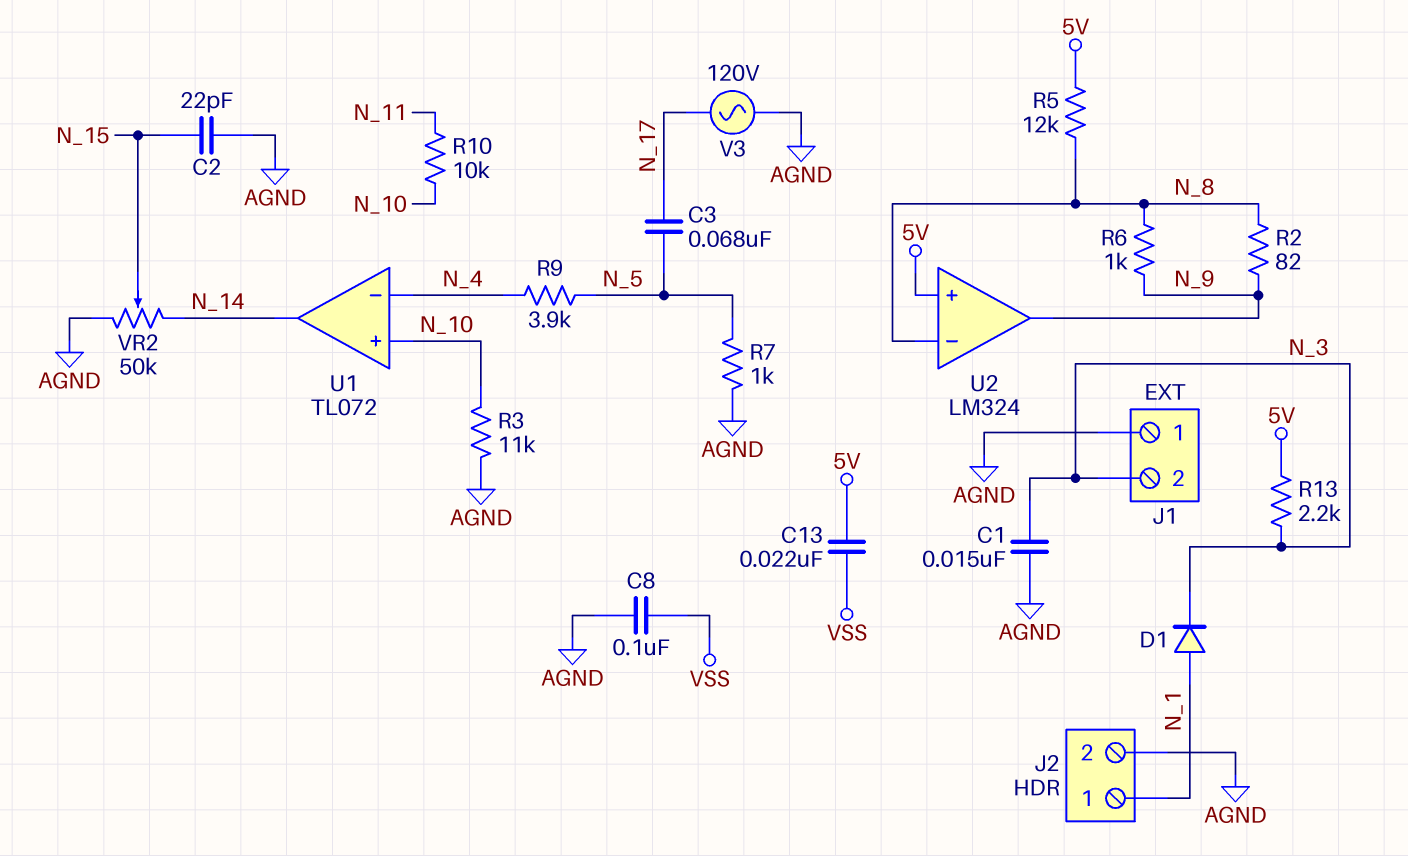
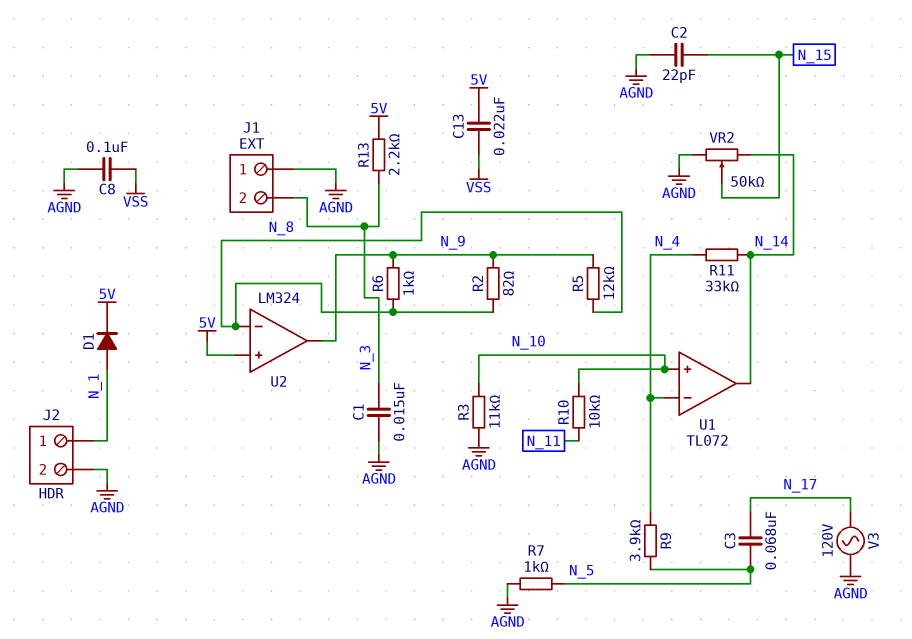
D1: diode (A N_1, K N_3) -> diode (A N_1, K 5V)
R5: 12k (5V, N_8) -> 12k (N_8, N_9)
R11: none -> 33k (N_4, N_14)

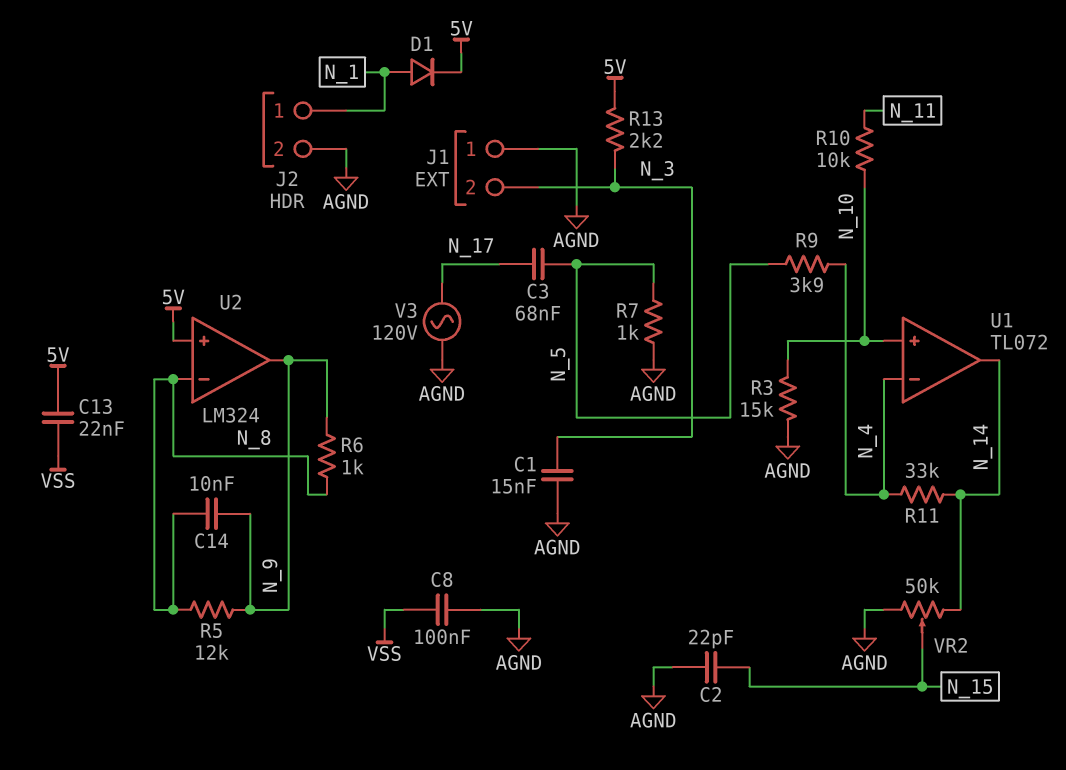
C14: none -> 10nF (N_8, N_9)
R2: 82 (N_8, N_9) -> none
R3: 11k (AGND, N_10) -> 15k (AGND, N_10)

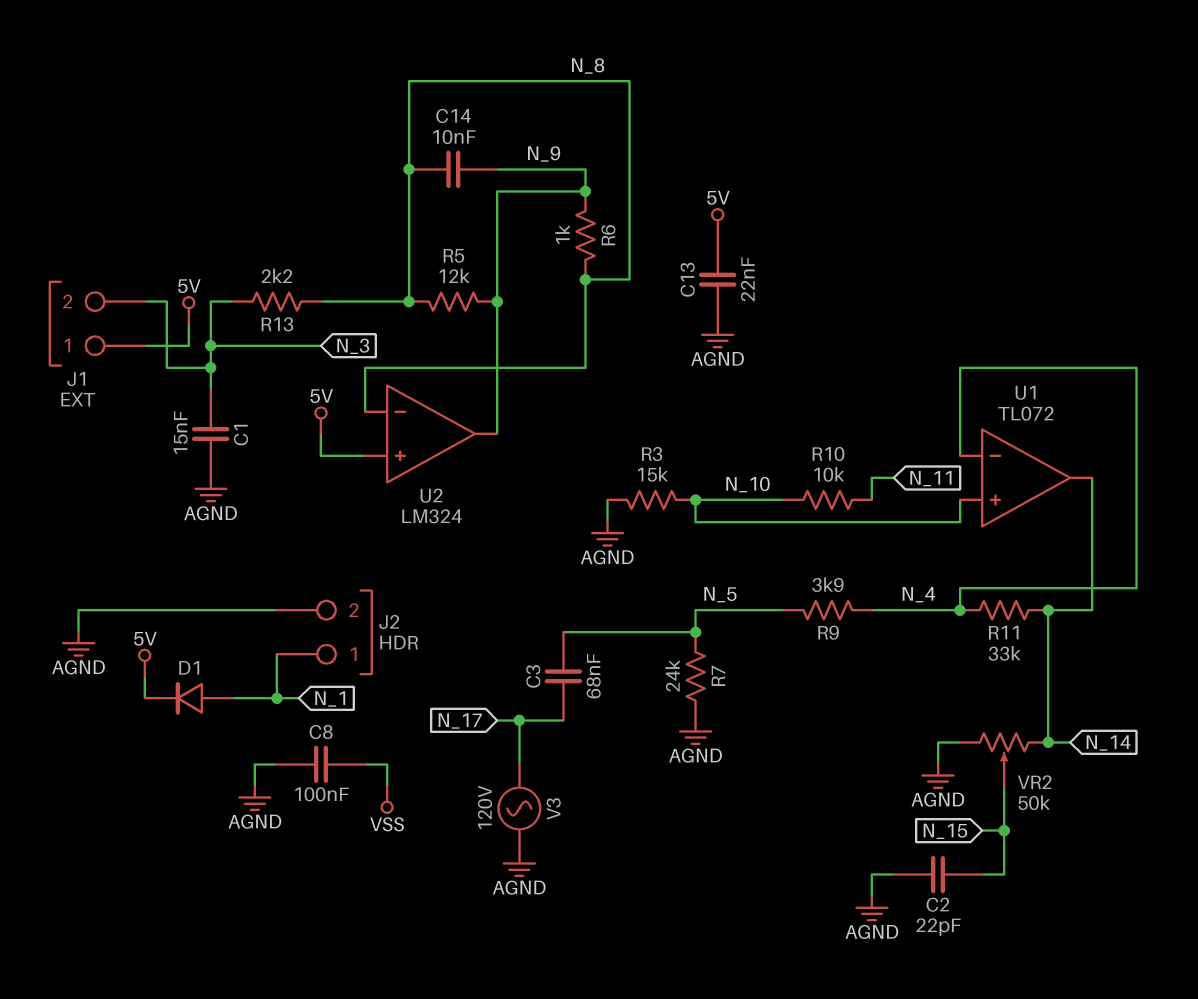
C13: 22nF (5V, VSS) -> 22nF (5V, AGND)
J1 pin 1: AGND -> 5V
R7: 1k (AGND, N_5) -> 24k (AGND, N_5)
R13: 2.2k (5V, N_3) -> 2.2k (N_3, N_8)

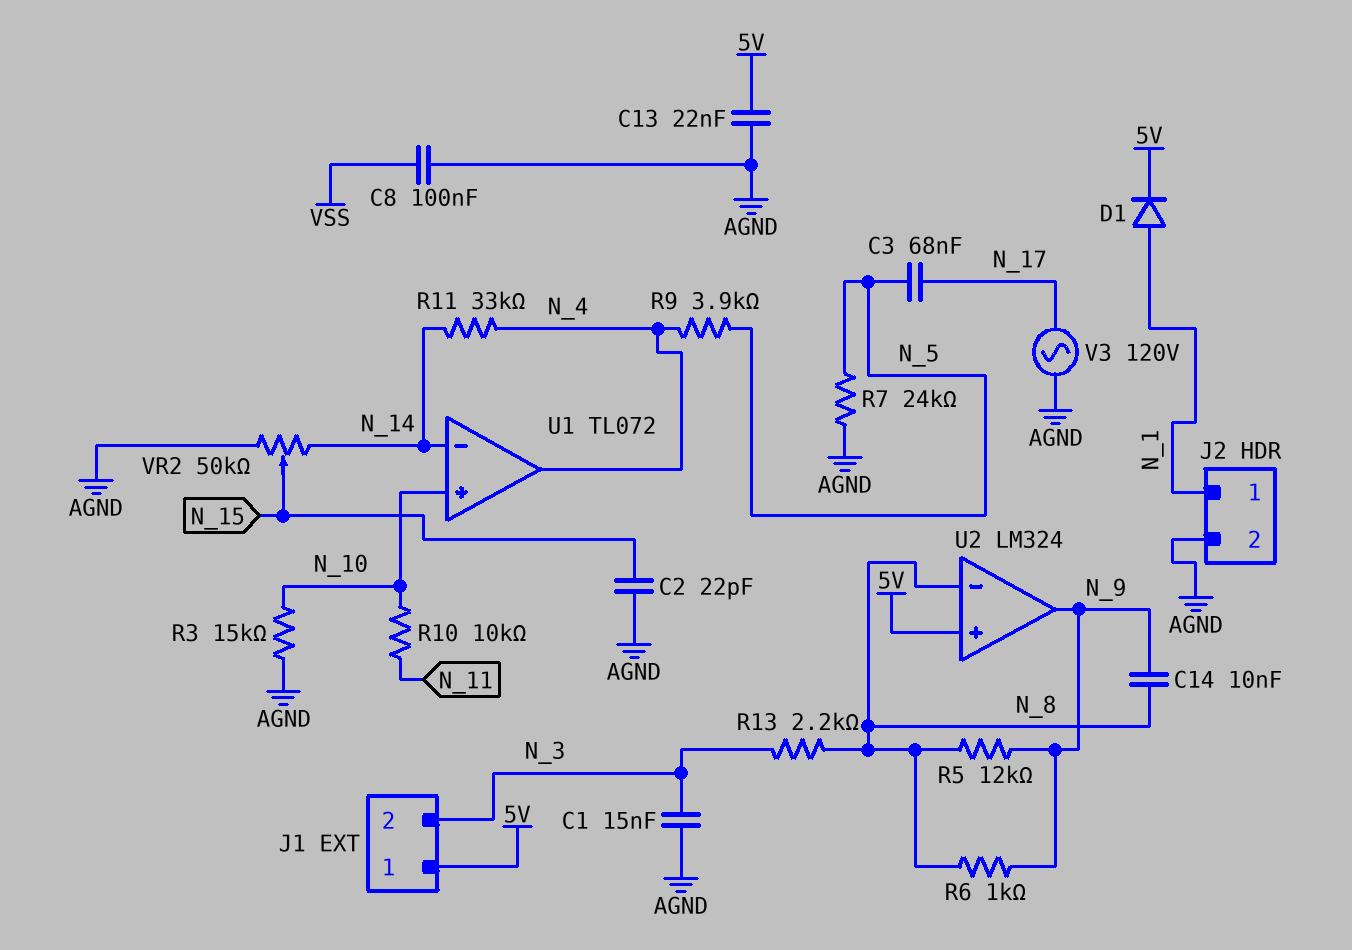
U1 pin in-: N_4 -> N_14
U1 pin out: N_14 -> N_4

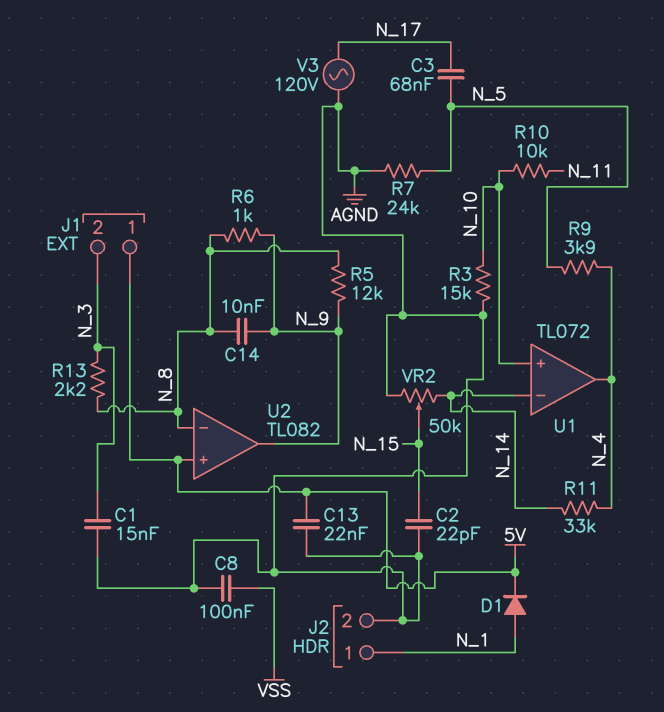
U2: LM324 -> TL082

